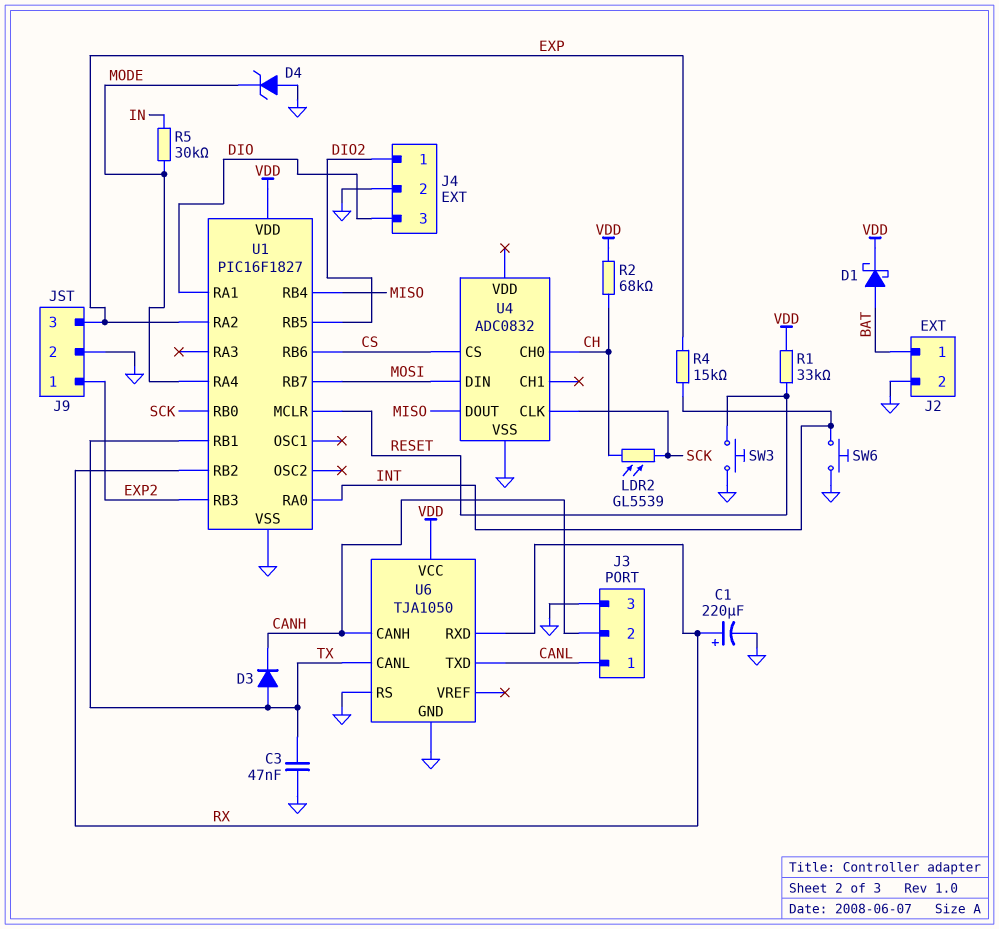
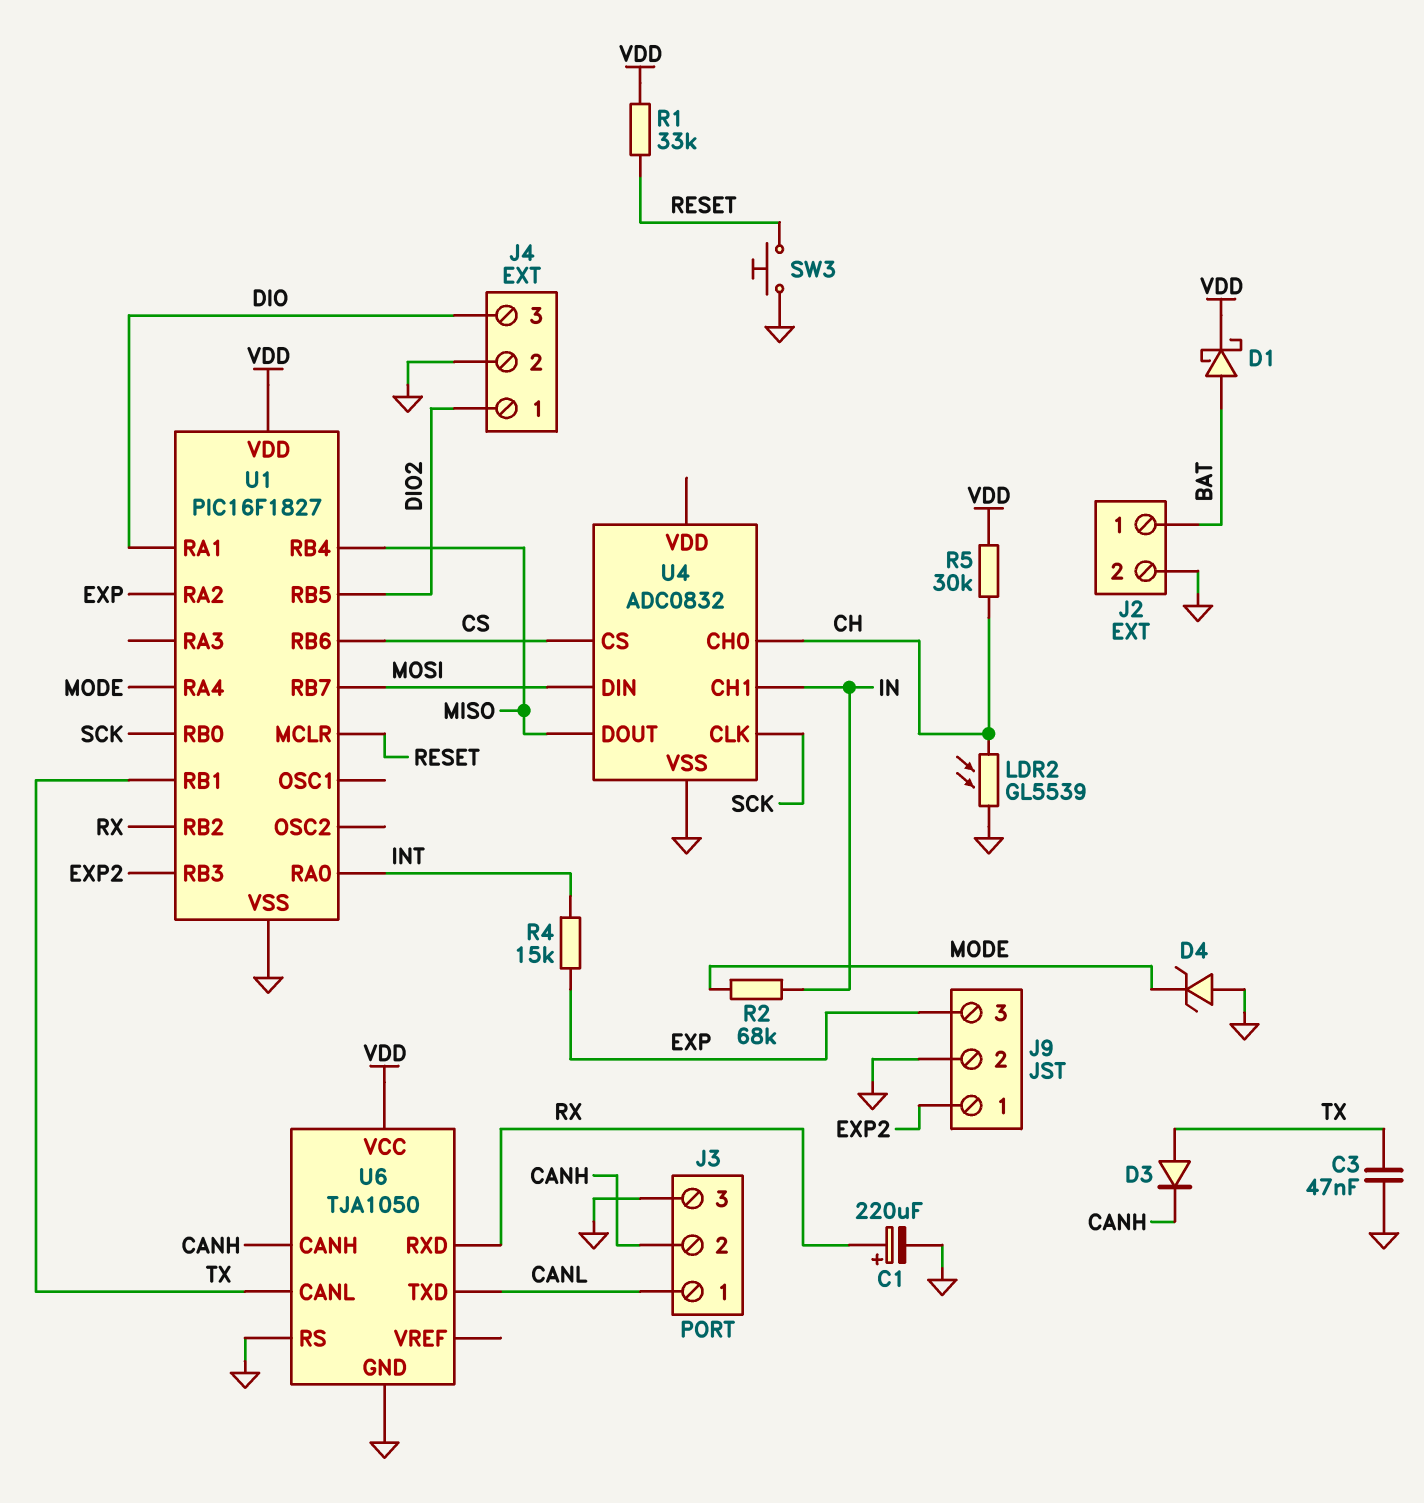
LDR2: GL5539 (CH, SCK) -> GL5539 (CH, GND)
R2: 68k (CH, VDD) -> 68k (IN, MODE)
R5: 30k (IN, MODE) -> 30k (CH, VDD)
SW6: button (GND, INT) -> none
U4 pin CH1: none -> IN

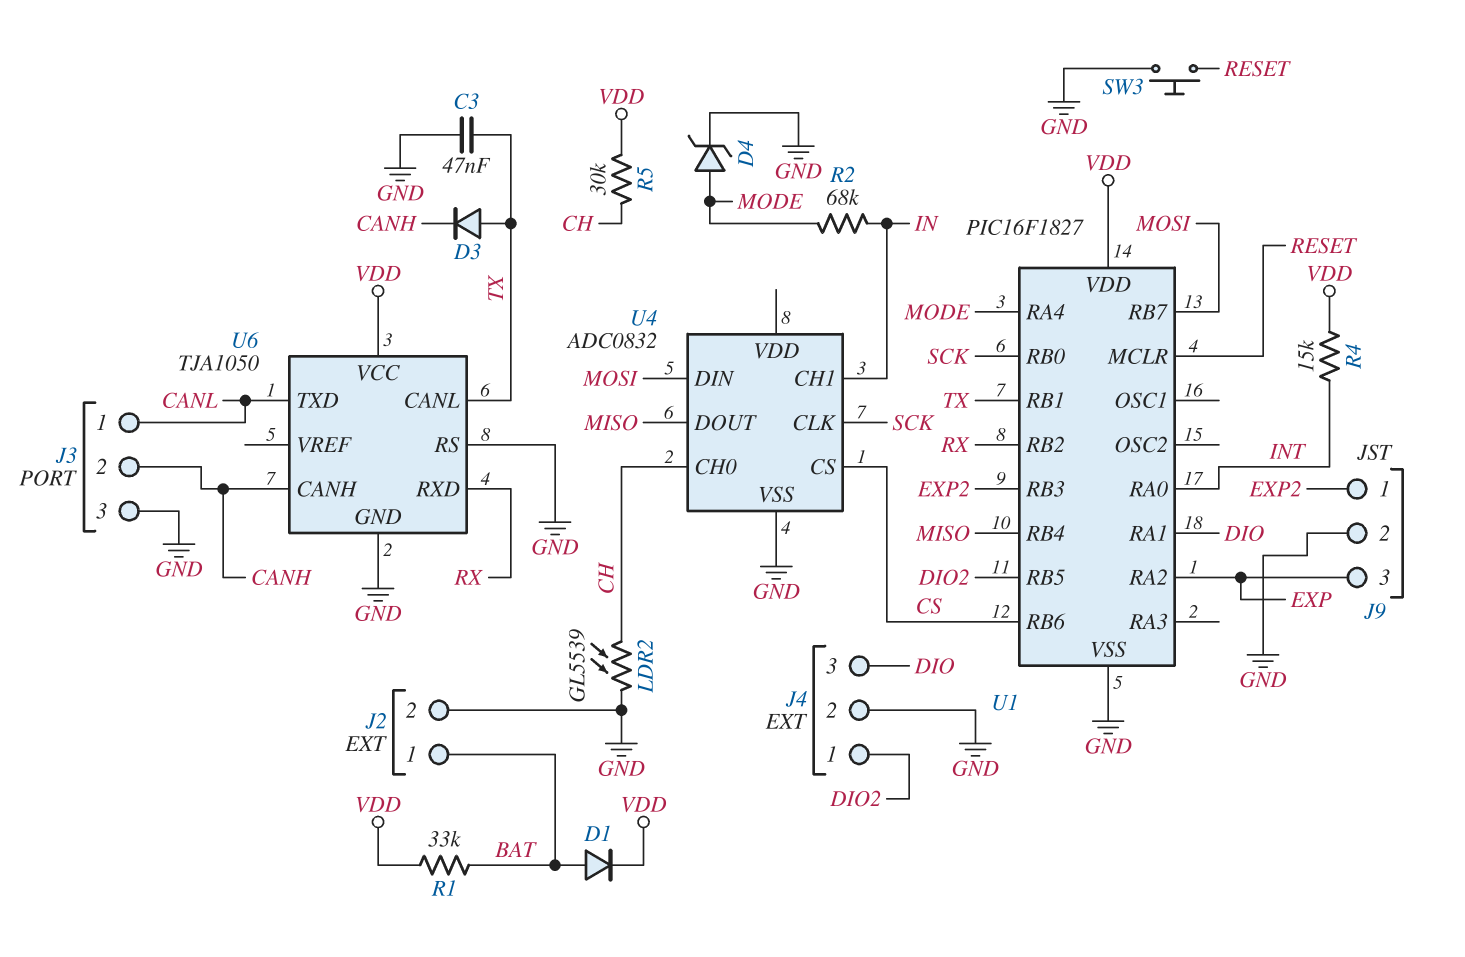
C1: 220uF (plus RX, minus GND) -> none
D1: schottky (A BAT, K VDD) -> diode (A BAT, K VDD)
D4: zener (A GND, K MODE) -> zener (A MODE, K GND)
R1: 33k (RESET, VDD) -> 33k (BAT, VDD)
R4: 15k (EXP, INT) -> 15k (INT, VDD)

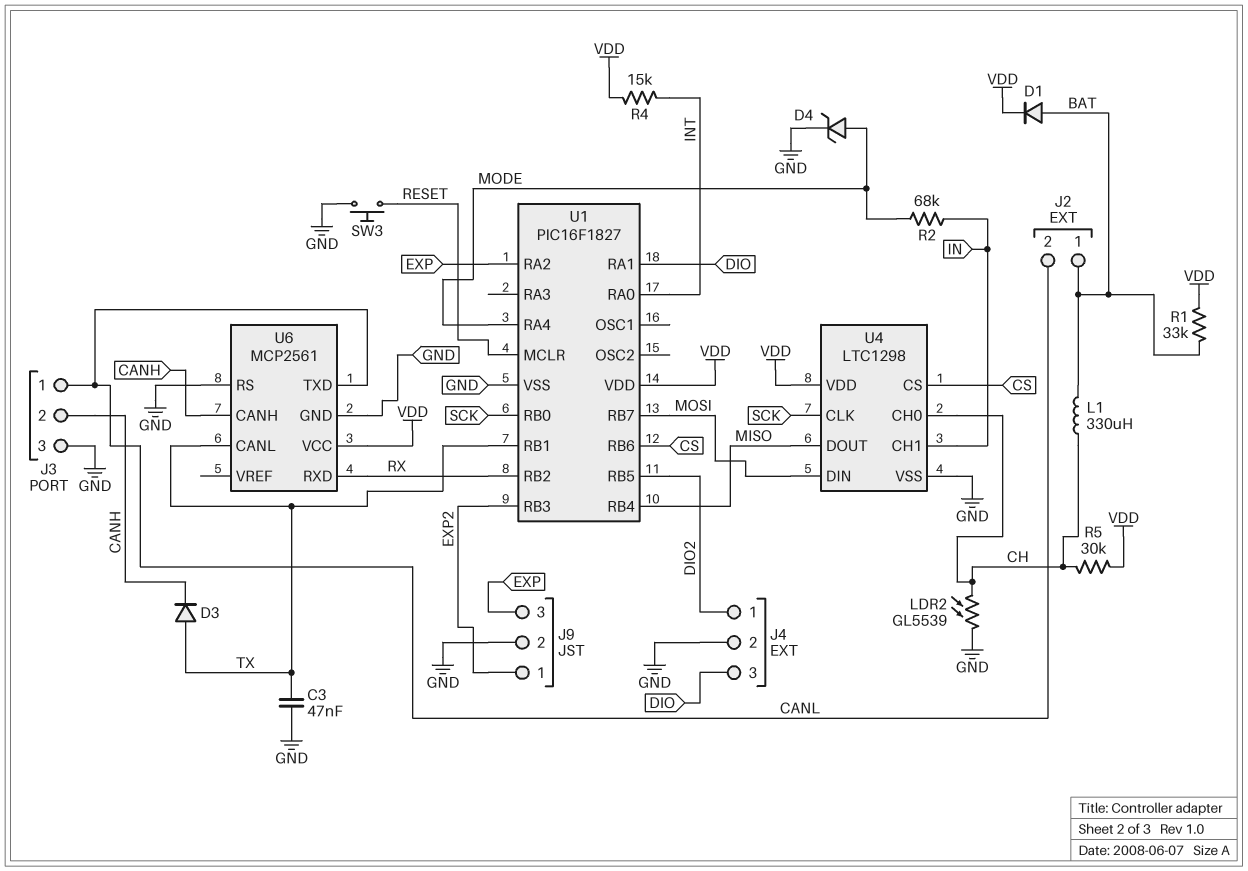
J2 pin 2: GND -> CANL
L1: none -> 330uH (BAT, CH)
U4: ADC0832 -> LTC1298
U4 pin VDD: none -> VDD
U6: TJA1050 -> MCP2561

